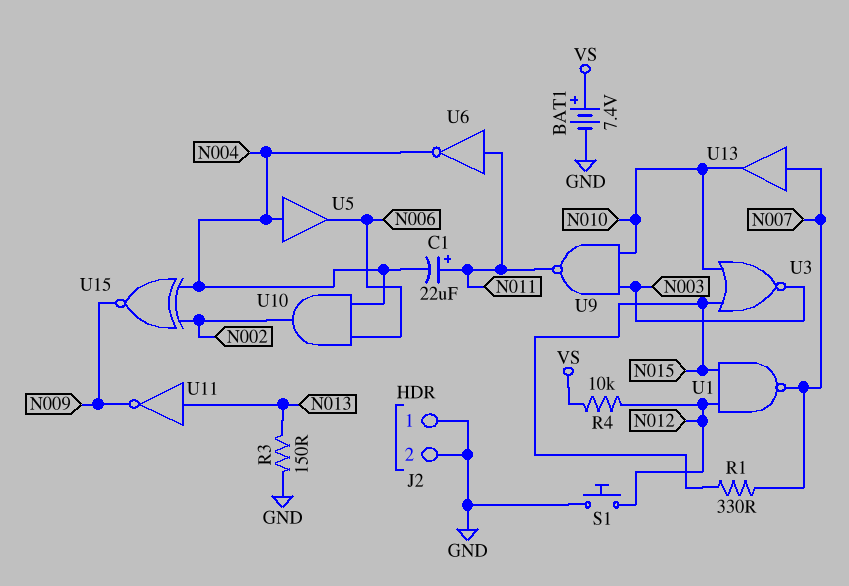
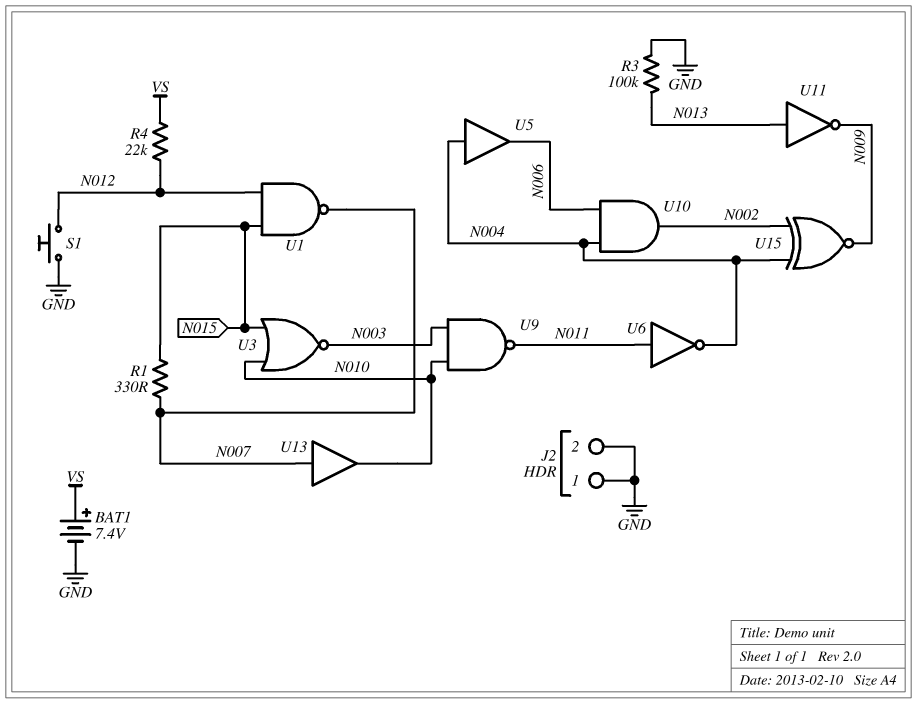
C1: 22uF (plus N011, minus N004) -> none
R3: 150 (GND, N013) -> 100k (GND, N013)
R4: 10k (N012, VS) -> 22k (N012, VS)

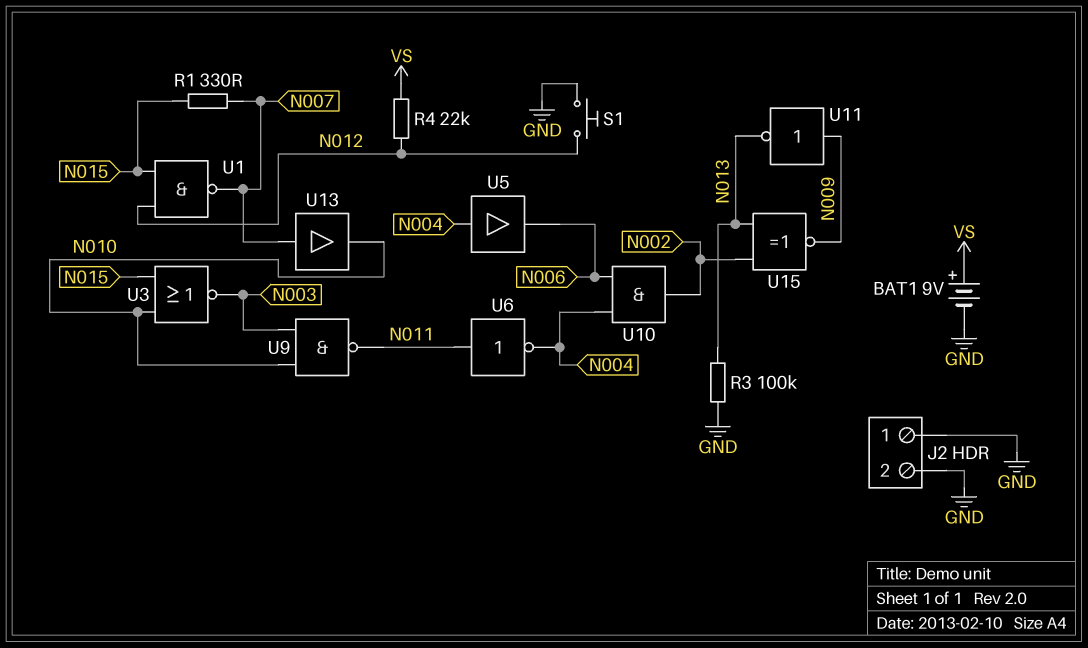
BAT1: 7.4V (plus VS, minus GND) -> 9V (plus VS, minus GND)
U11: NOT (in N013, out N009) -> NOT (in N009, out N013)
U15: XNOR (in N002, in N004, out N009) -> XNOR (in N002, in N013, out N009)

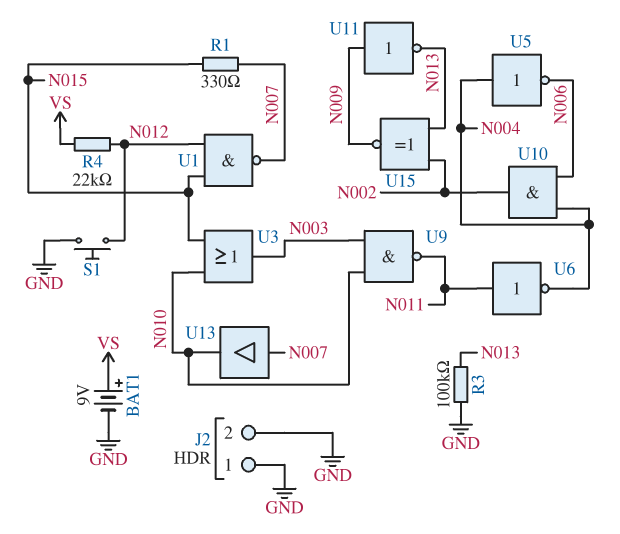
U3: NOR (in N010, in N015, out N003) -> OR (in N010, in N015, out N003)
U5: buffer (in N004, out N006) -> NOT (in N004, out N006)

